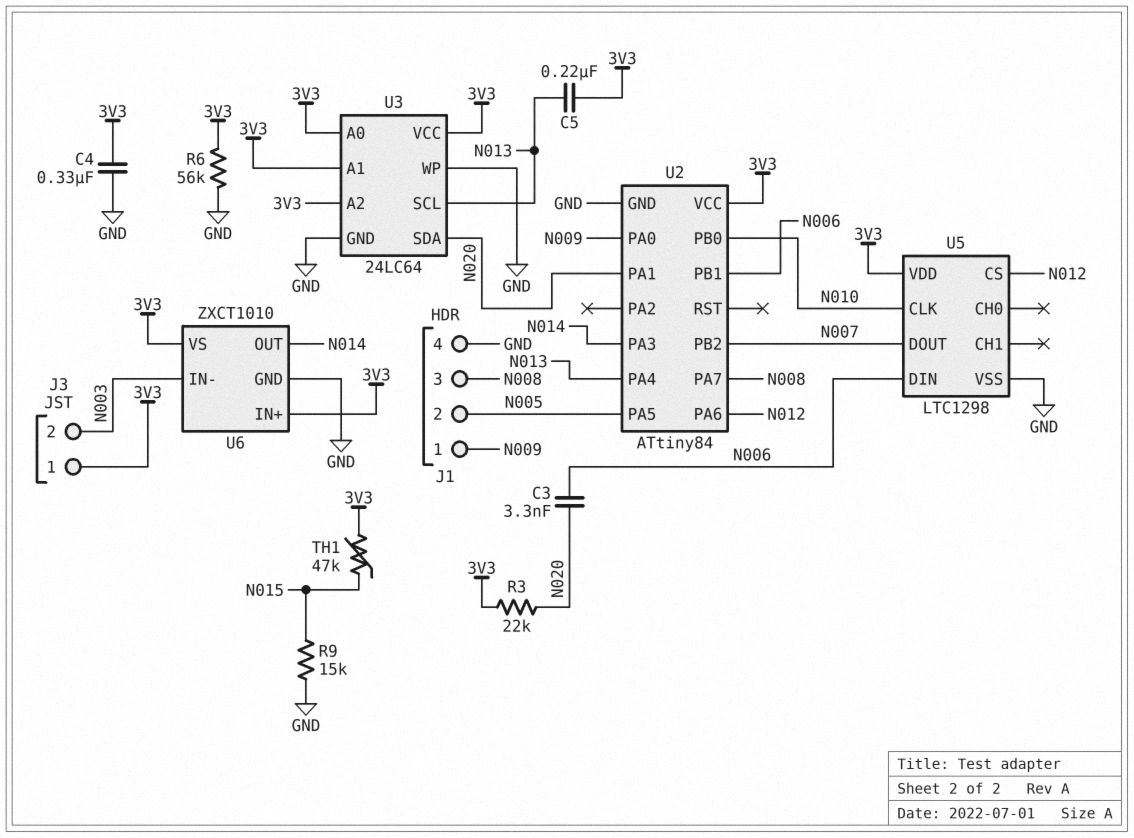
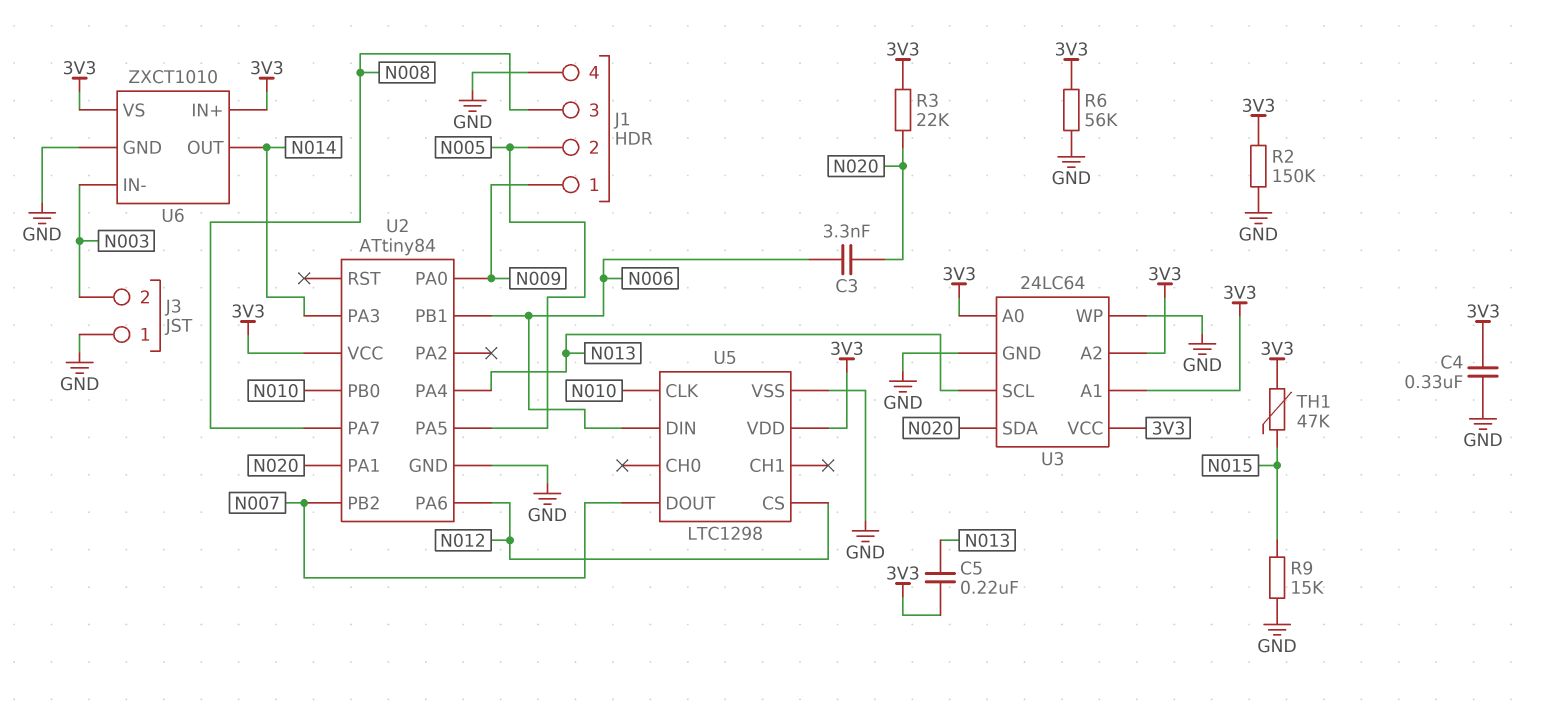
J3 pin 1: 3V3 -> GND
R2: none -> 150k (3V3, GND)

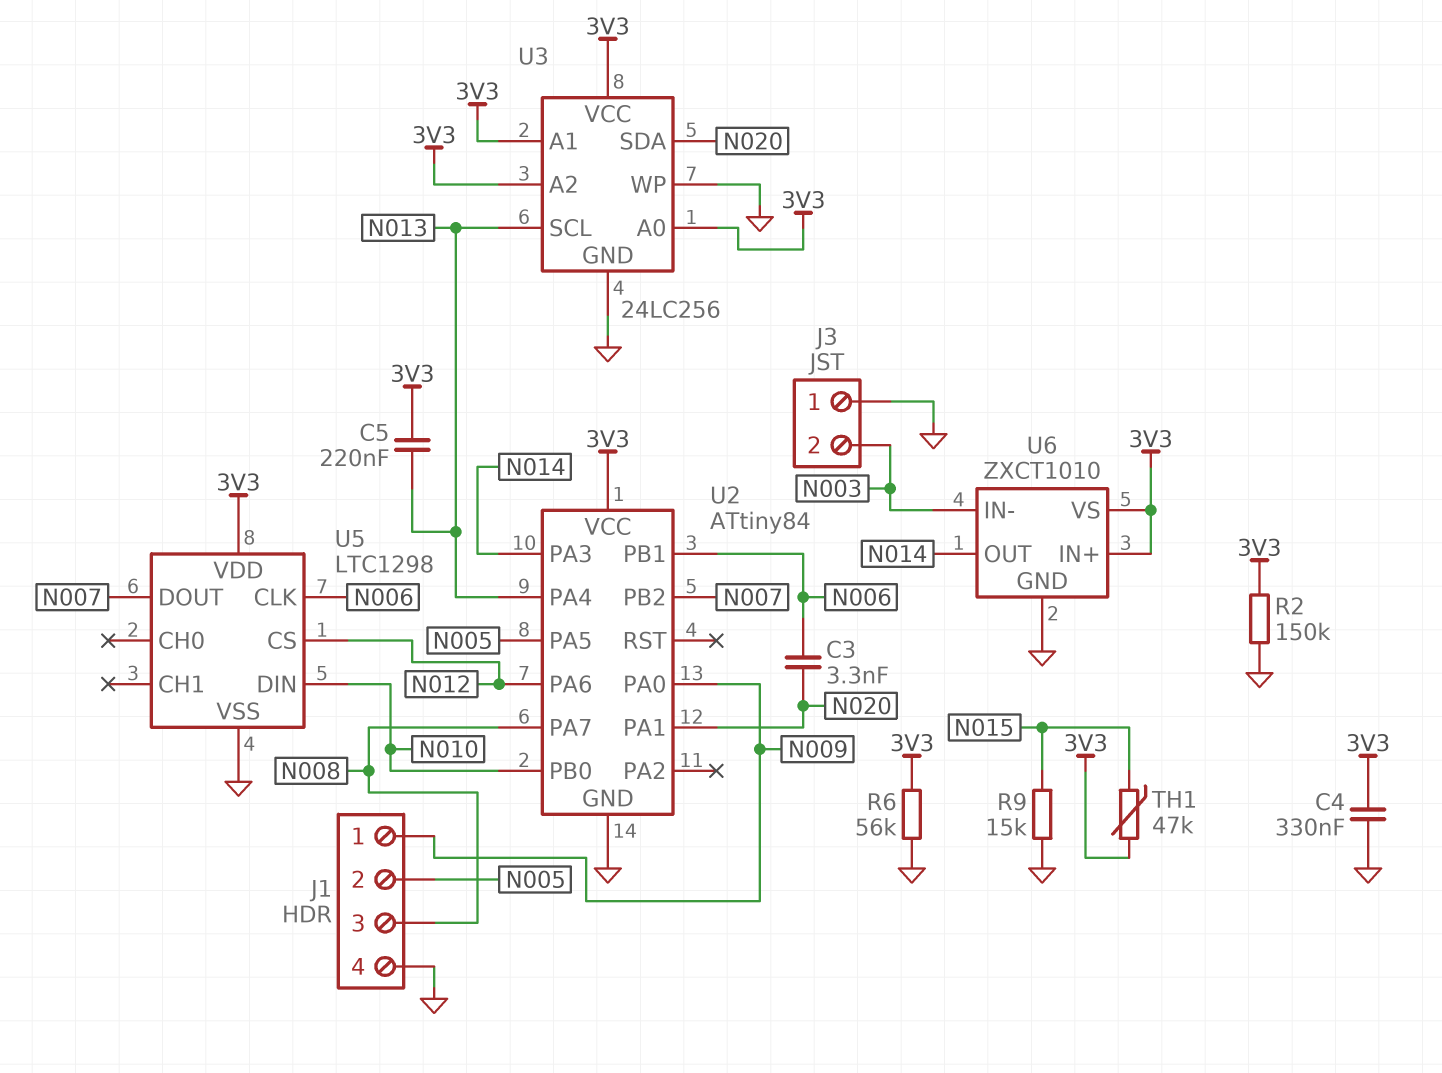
R3: 22k (3V3, N020) -> none
U3: 24LC64 -> 24LC256
U5 pin CLK: N010 -> N006
U5 pin DIN: N006 -> N010

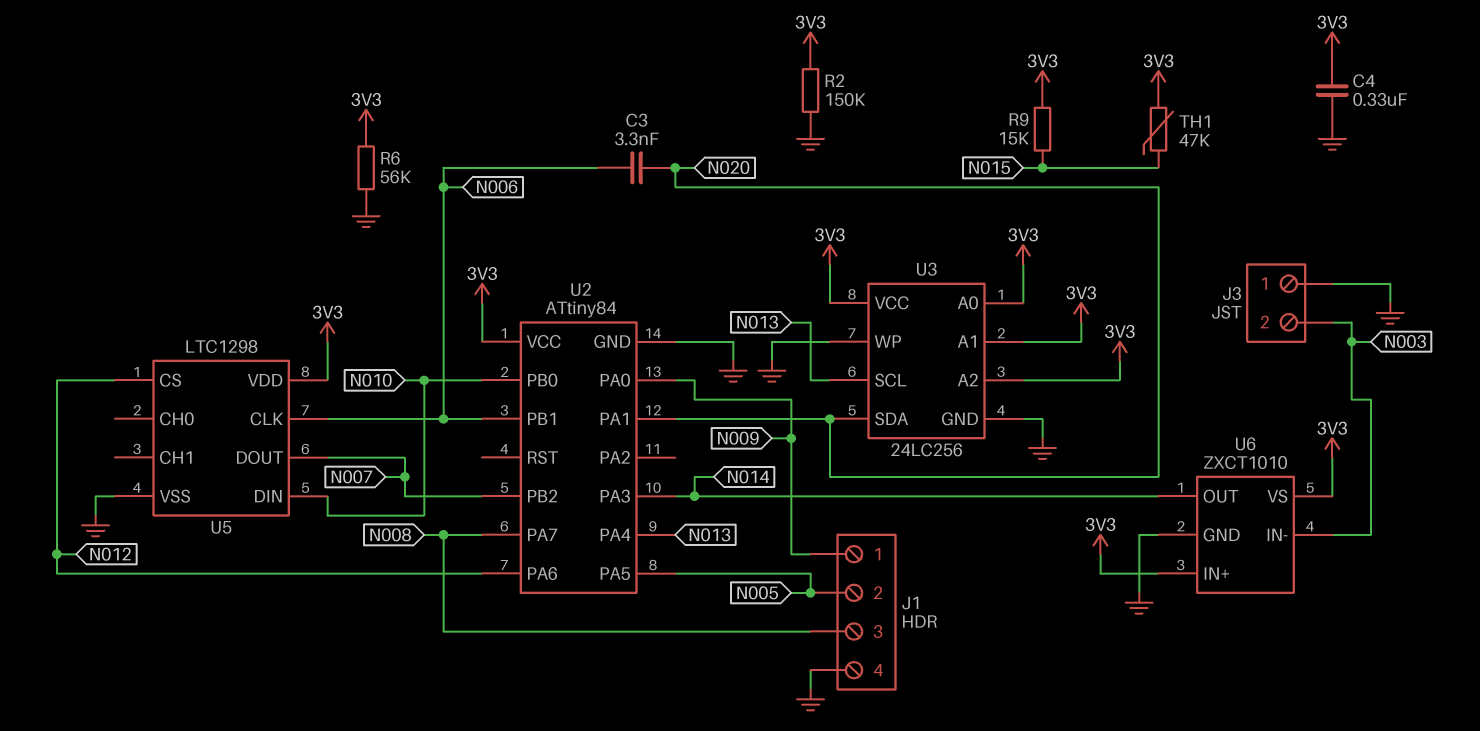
C5: 220nF (3V3, N013) -> none
R9: 15k (GND, N015) -> 15k (3V3, N015)

